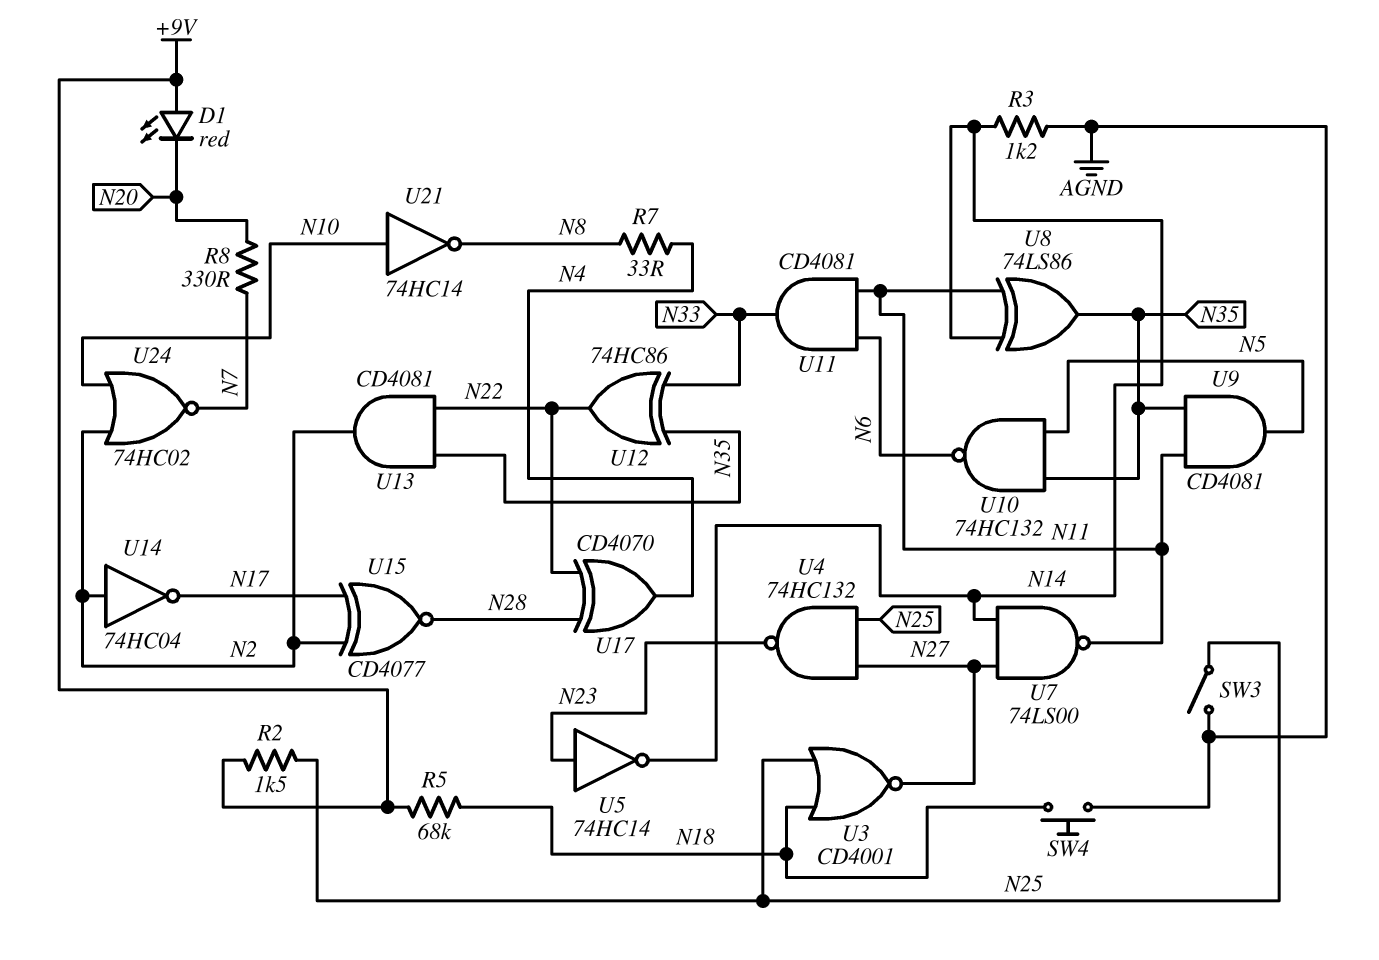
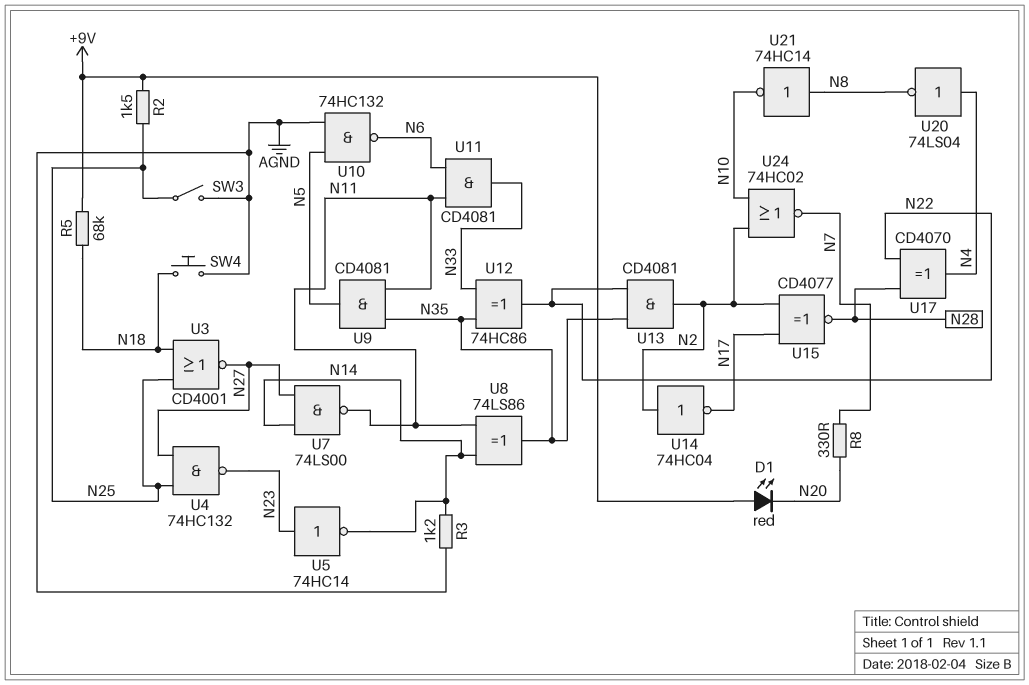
R7: 33 (N4, N8) -> none
U10: NAND 74HC132 (in N5, in N35, out N6) -> NAND 74HC132 (in AGND, in N5, out N6)
U20: none -> NOT 74LS04 (in N4, out N8)
U21: NOT 74HC14 (in N10, out N8) -> NOT 74HC14 (in N8, out N10)

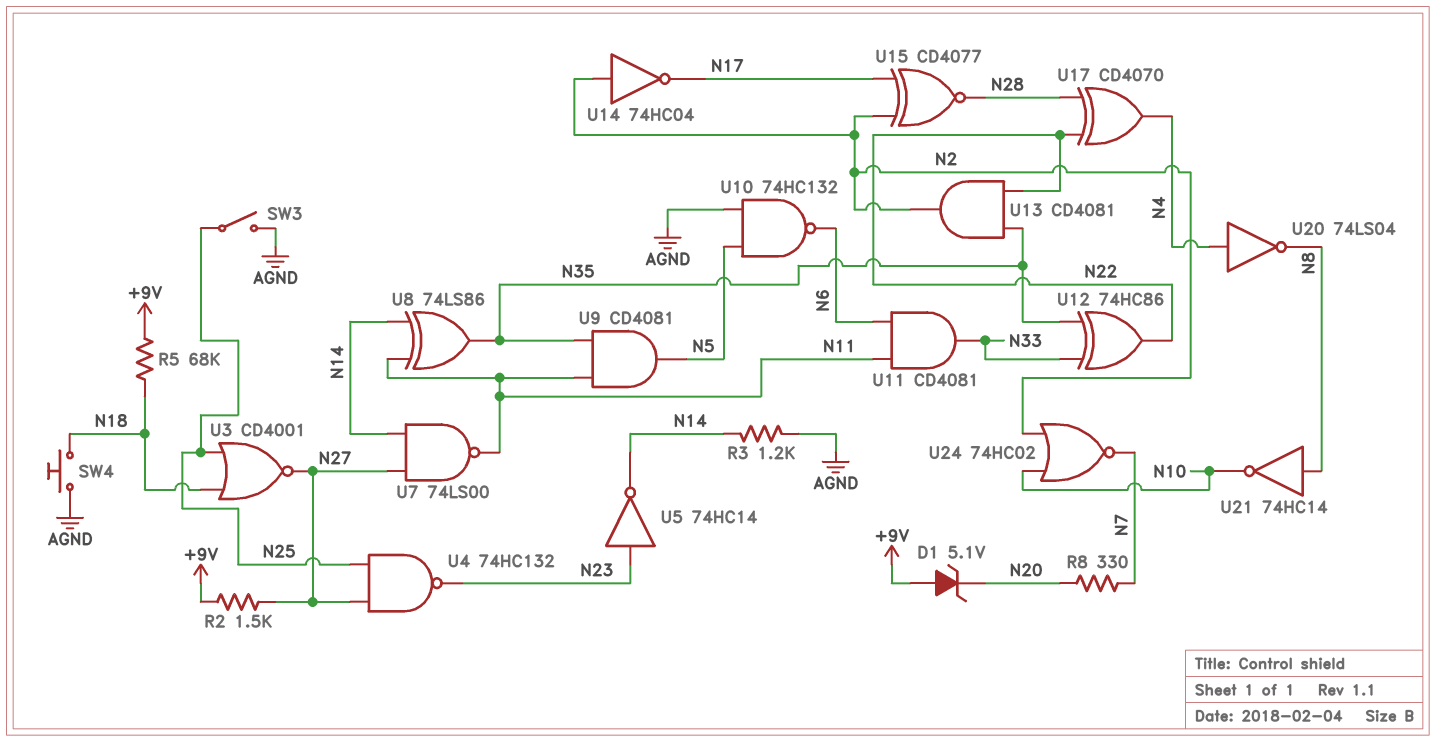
D1: LED red (A +9V, K N20) -> zener 5.1V (A +9V, K N20)
R2: 1.5k (+9V, N25) -> 1.5k (+9V, N27)

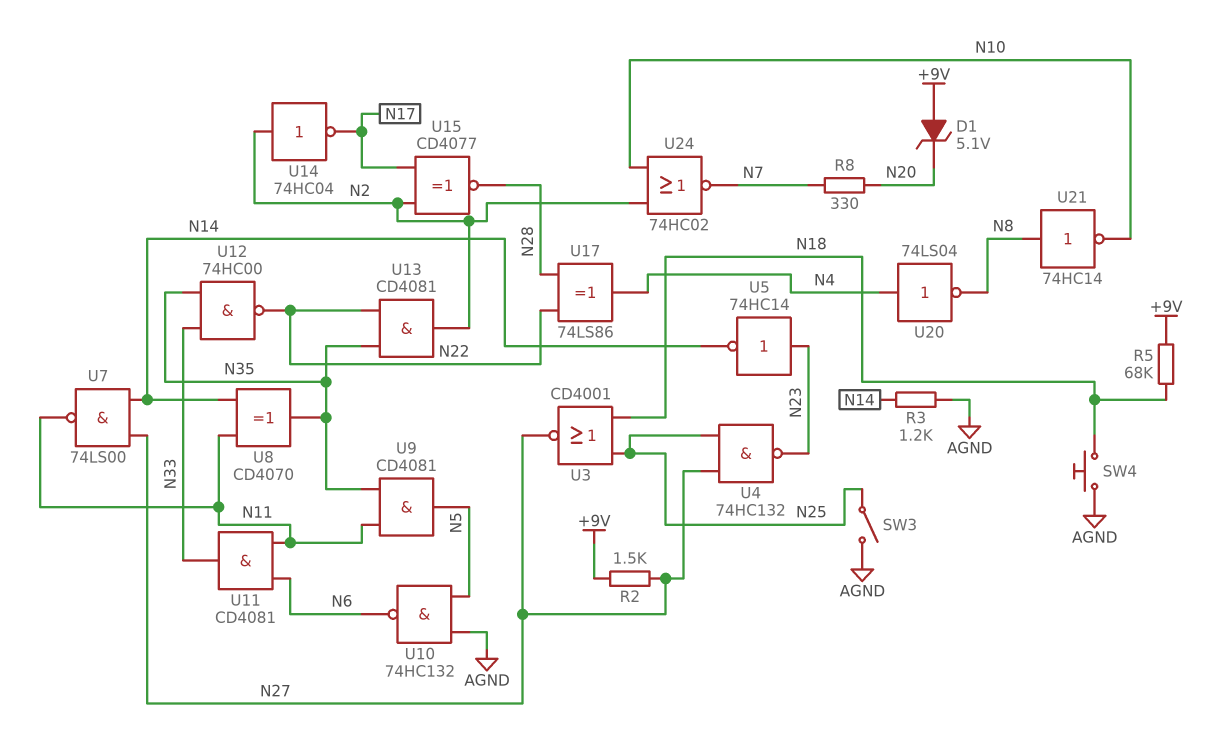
U8: XOR 74LS86 (in N11, in N14, out N35) -> XOR CD4070 (in N11, in N14, out N35)
U12: XOR 74HC86 (in N33, in N35, out N22) -> NAND 74HC00 (in N33, in N35, out N22)
U17: XOR CD4070 (in N22, in N28, out N4) -> XOR 74LS86 (in N22, in N28, out N4)

